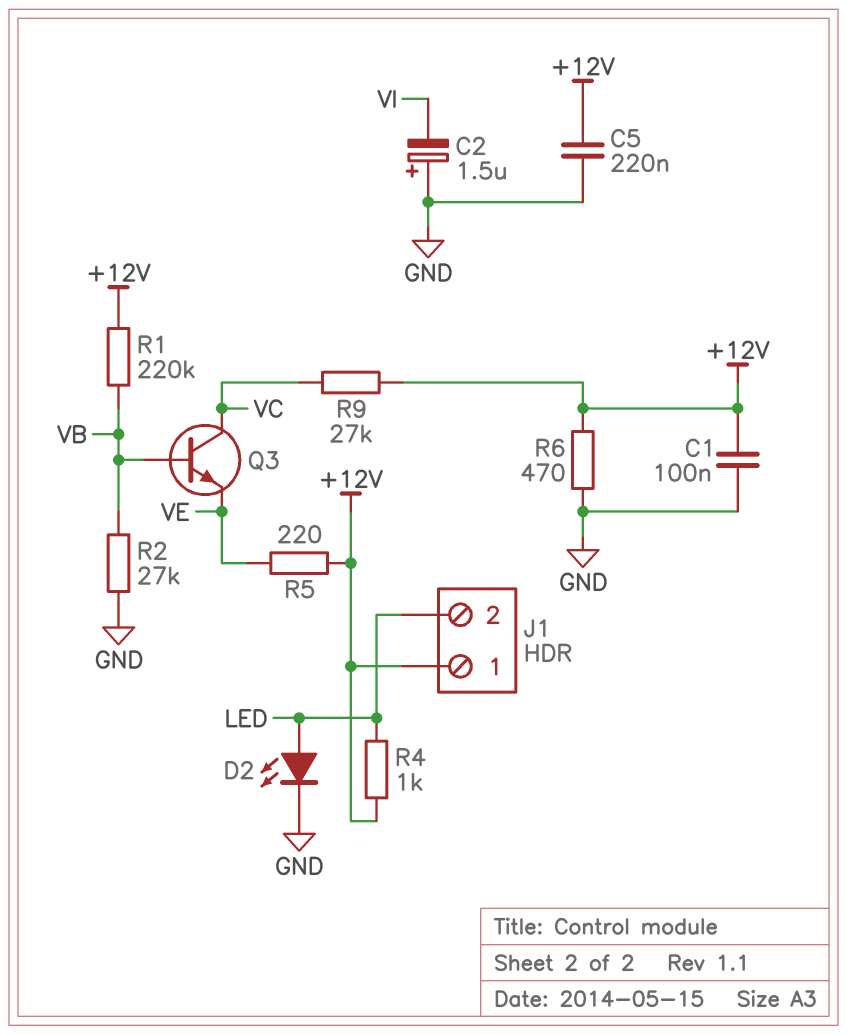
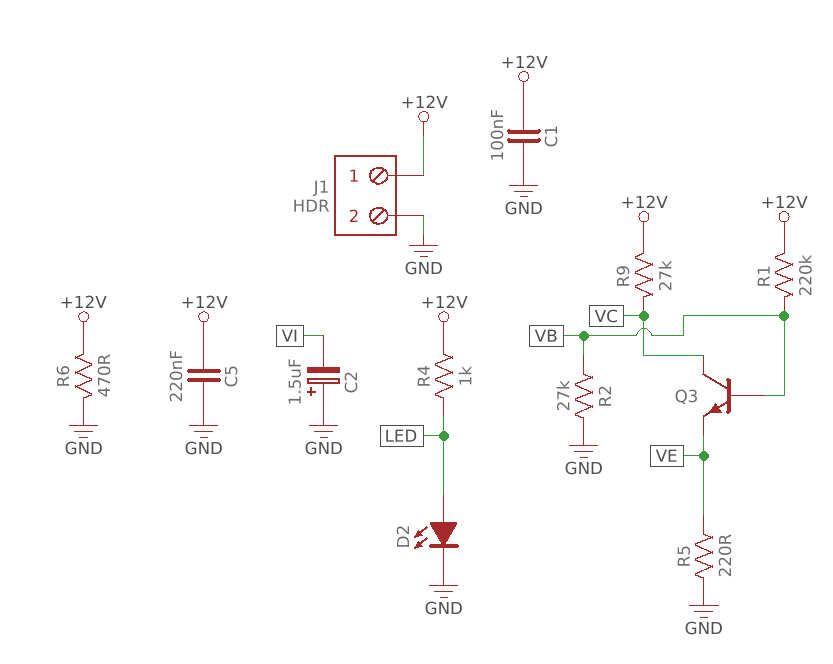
J1 pin 2: LED -> GND
R5: 220 (+12V, VE) -> 220 (GND, VE)

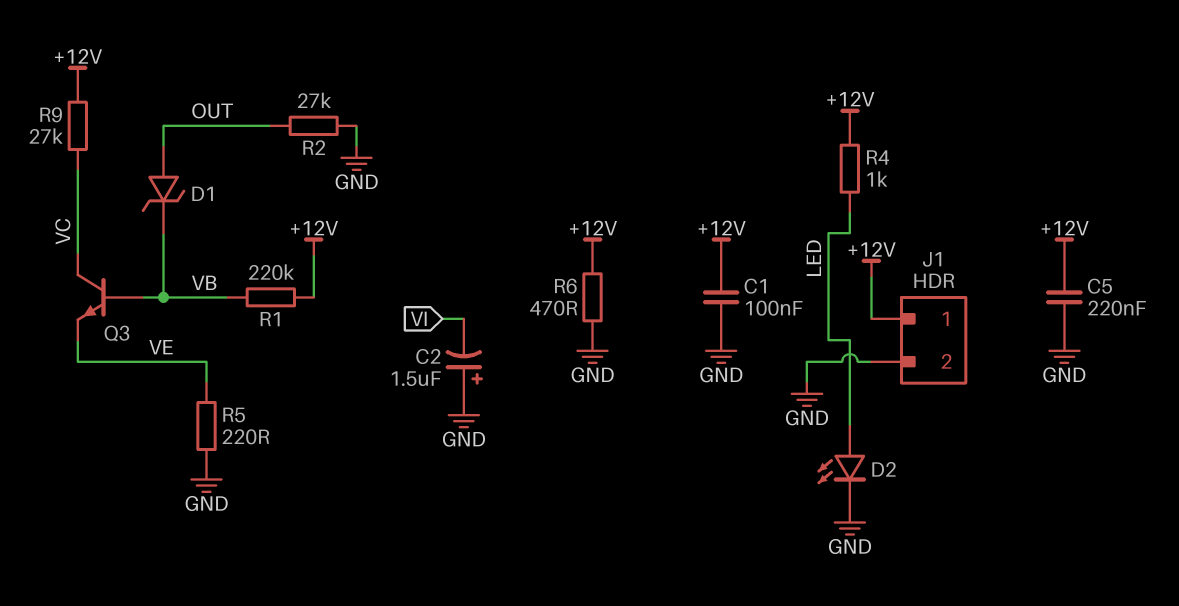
D1: none -> zener (A OUT, K VB)
R2: 27k (GND, VB) -> 27k (GND, OUT)

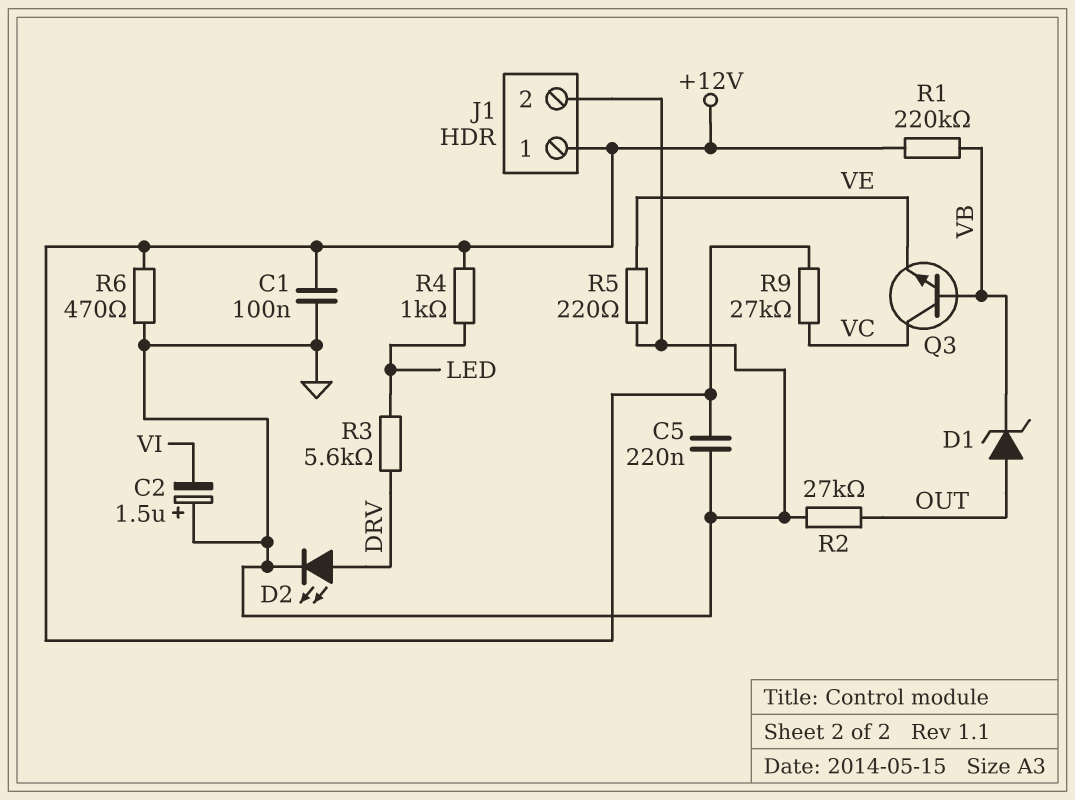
D2: LED (A LED, K GND) -> LED (A DRV, K GND)
R3: none -> 5.6k (DRV, LED)

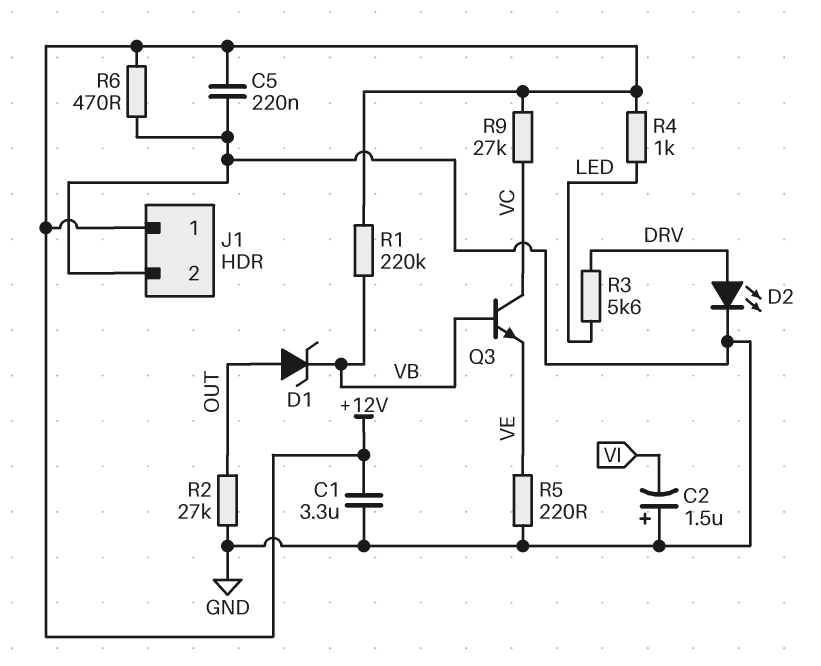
C1: 100nF (+12V, GND) -> 3.3uF (+12V, GND)

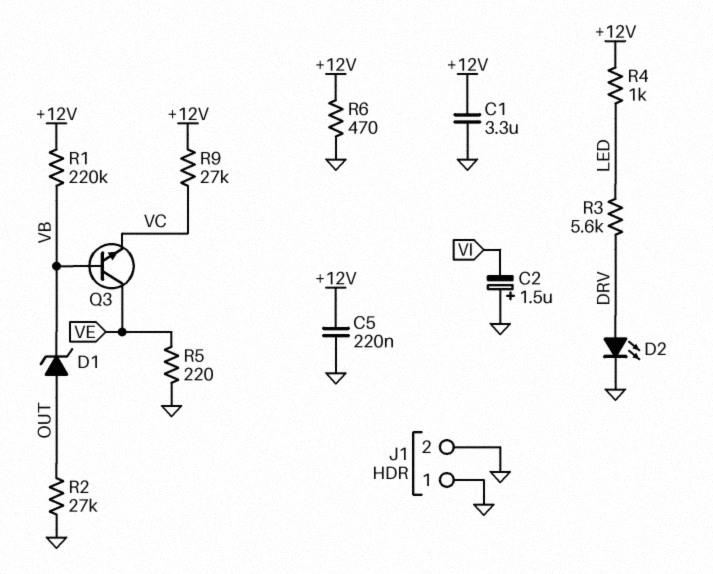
J1 pin 1: +12V -> GND
Q3: NPN (B VB, C VC, E VE) -> NPN (B VB, C VE, E VC)

